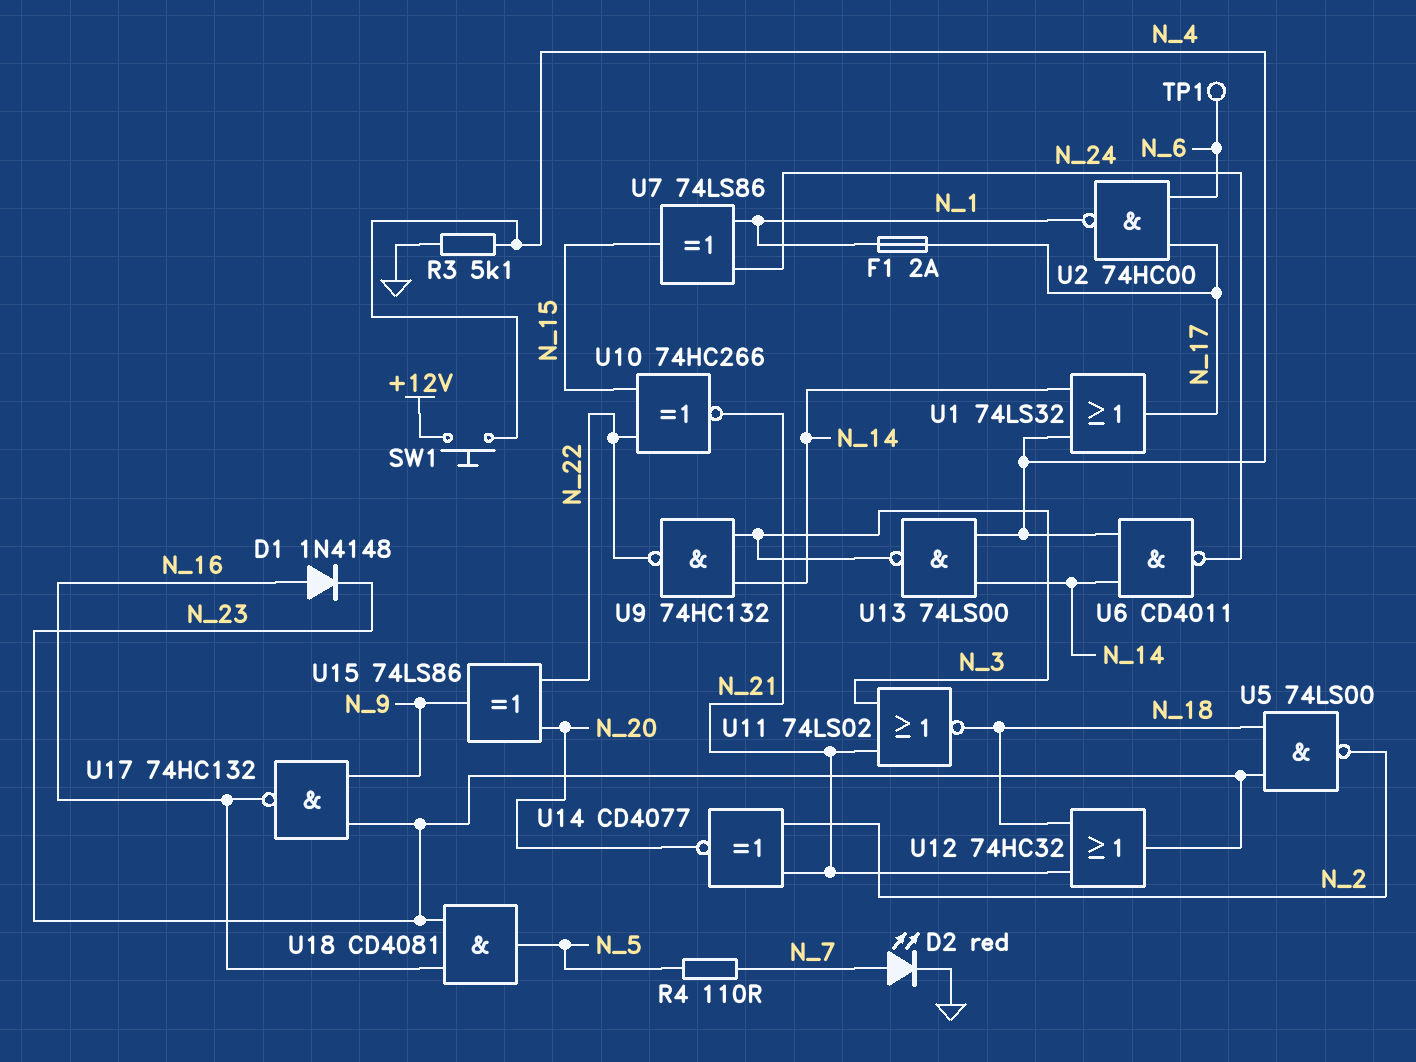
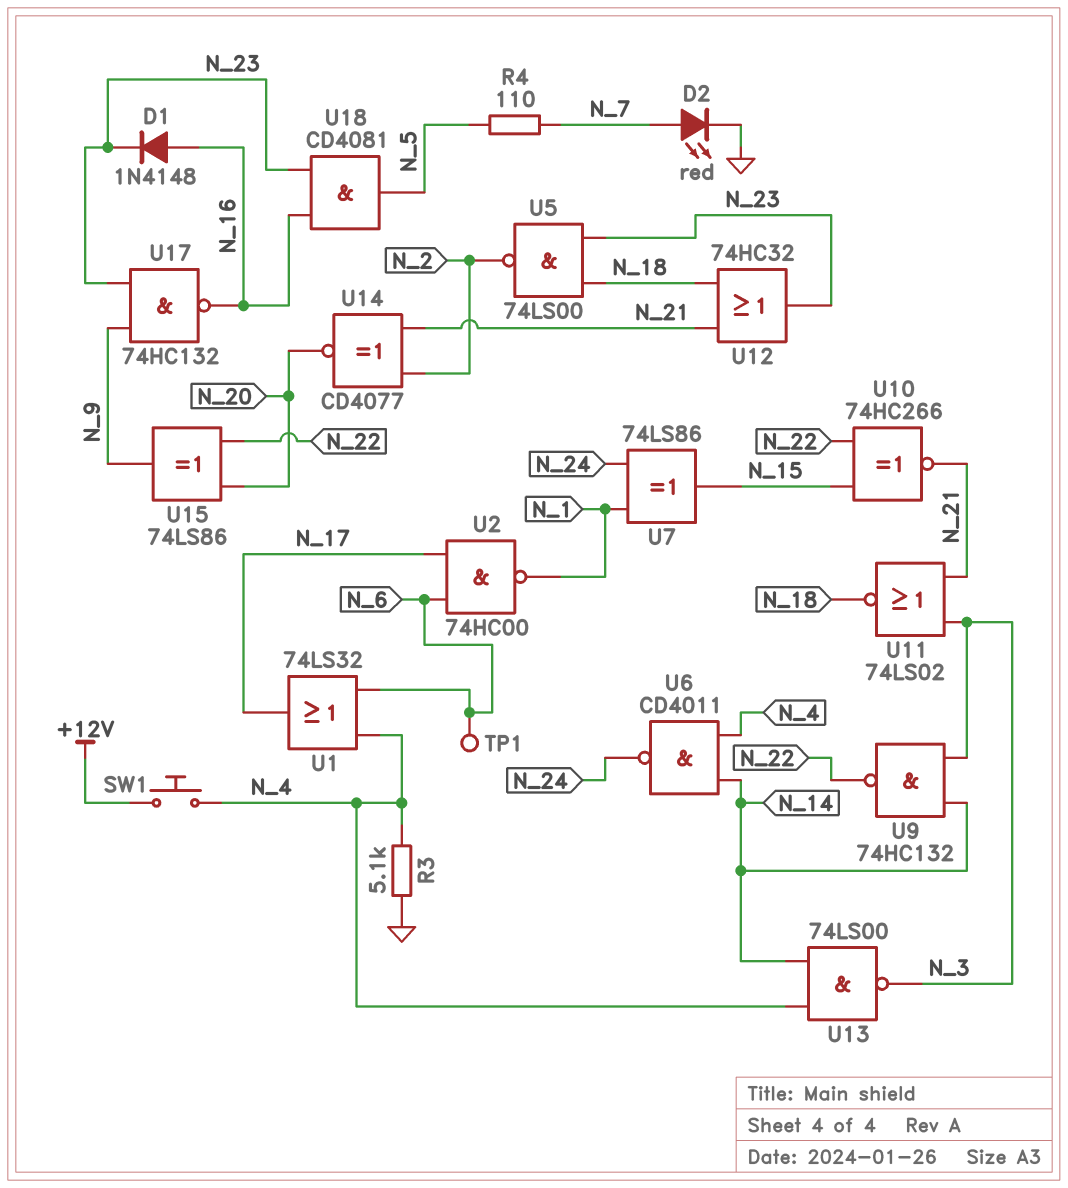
F1: 2A (N_1, N_17) -> none
U1: OR 74LS32 (in N_4, in N_14, out N_17) -> OR 74LS32 (in N_4, in N_6, out N_17)

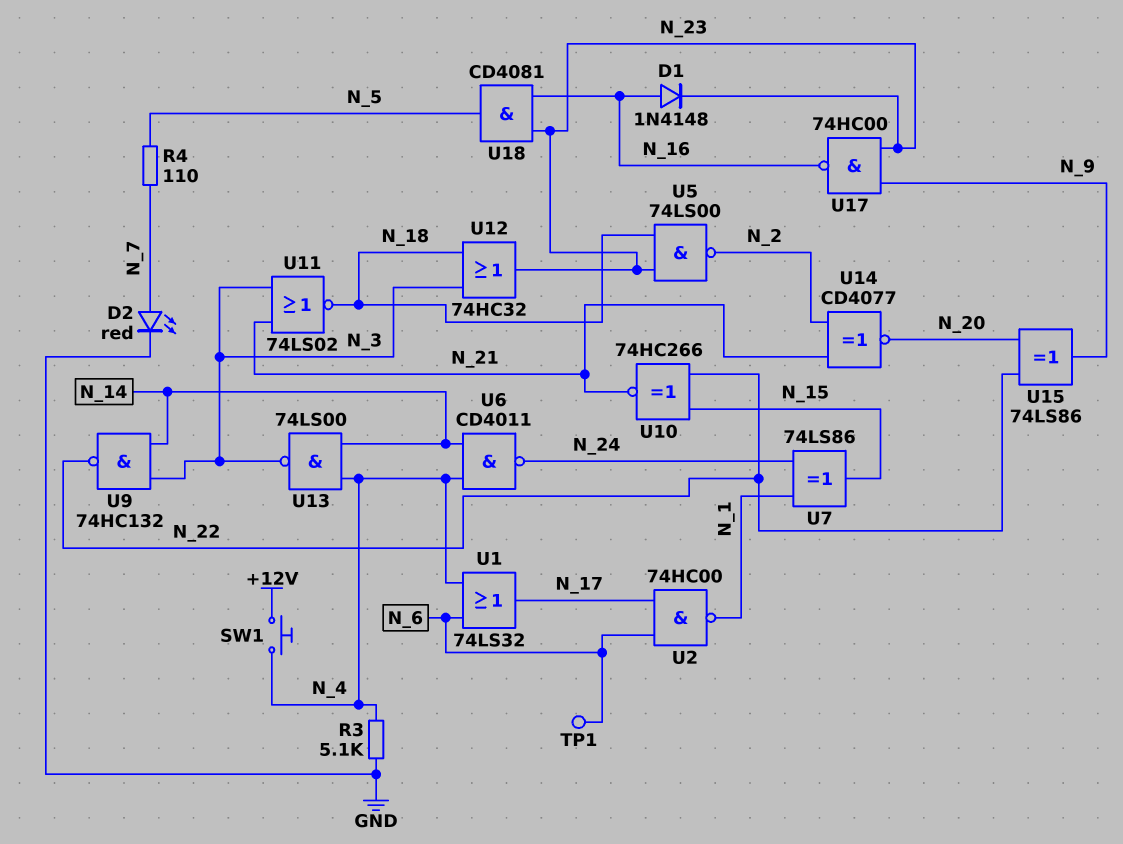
U12: OR 74HC32 (in N_18, in N_21, out N_23) -> OR 74HC32 (in N_3, in N_18, out N_23)
U17: NAND 74HC132 (in N_9, in N_23, out N_16) -> NAND 74HC00 (in N_9, in N_23, out N_16)

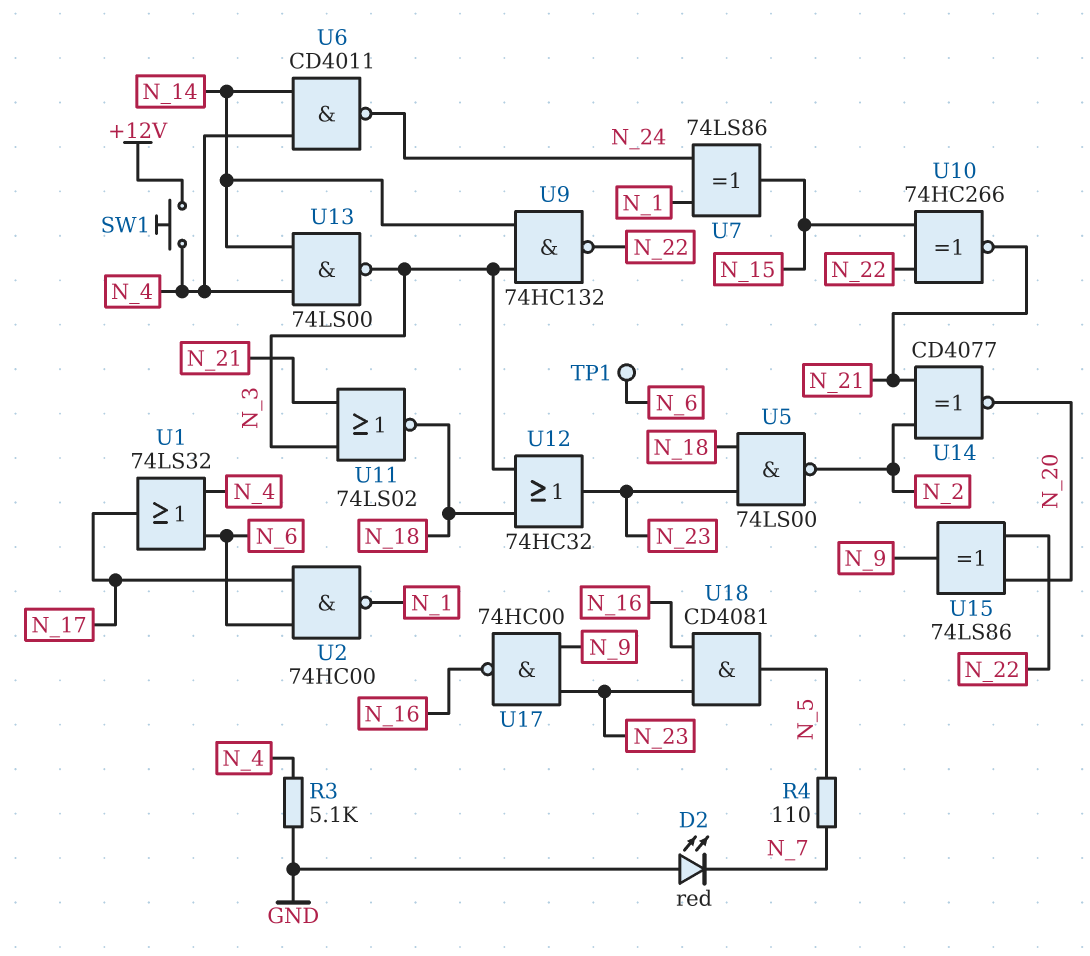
D1: diode 1N4148 (A N_16, K N_23) -> none
D2: LED red (A N_7, K GND) -> LED red (A GND, K N_7)

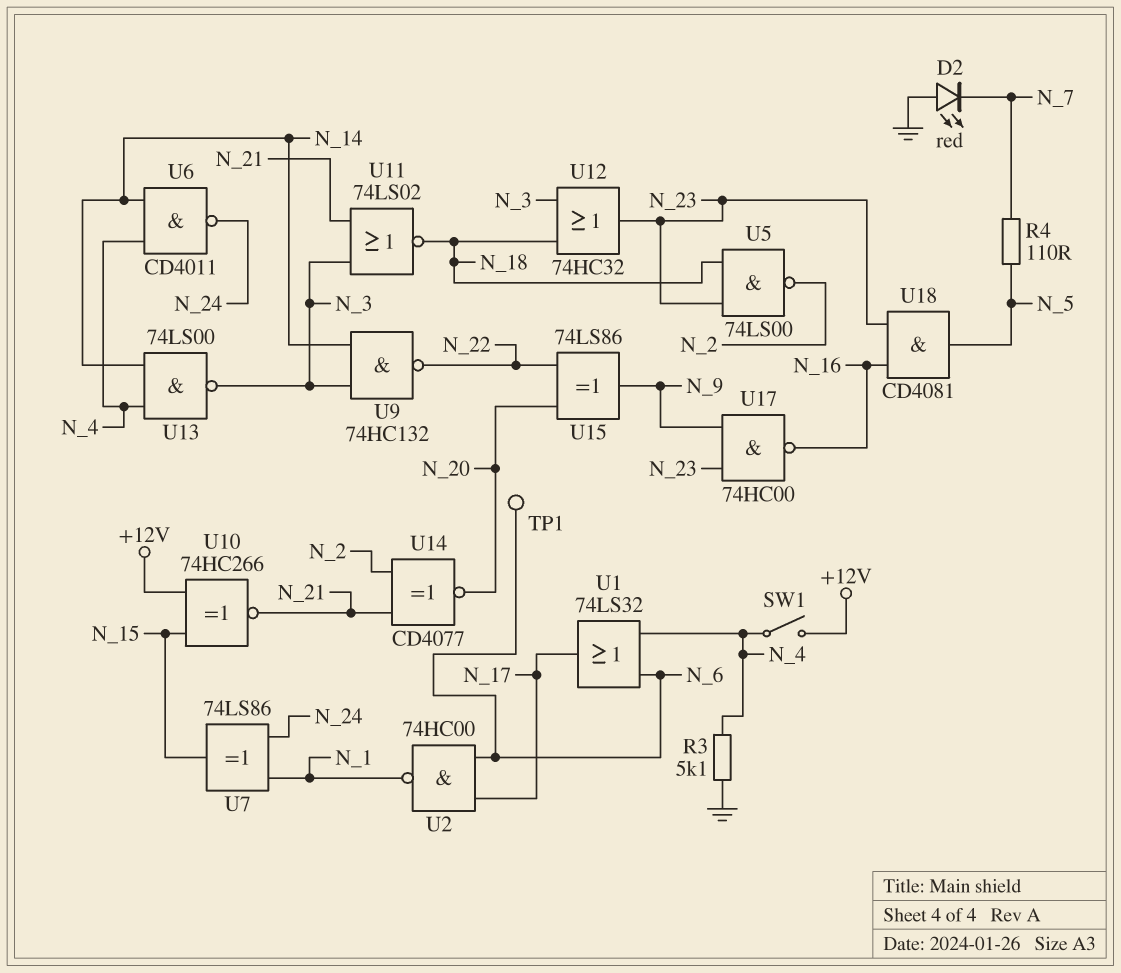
SW1: button (+12V, N_4) -> switch (+12V, N_4)
U10: XNOR 74HC266 (in N_15, in N_22, out N_21) -> XNOR 74HC266 (in +12V, in N_15, out N_21)

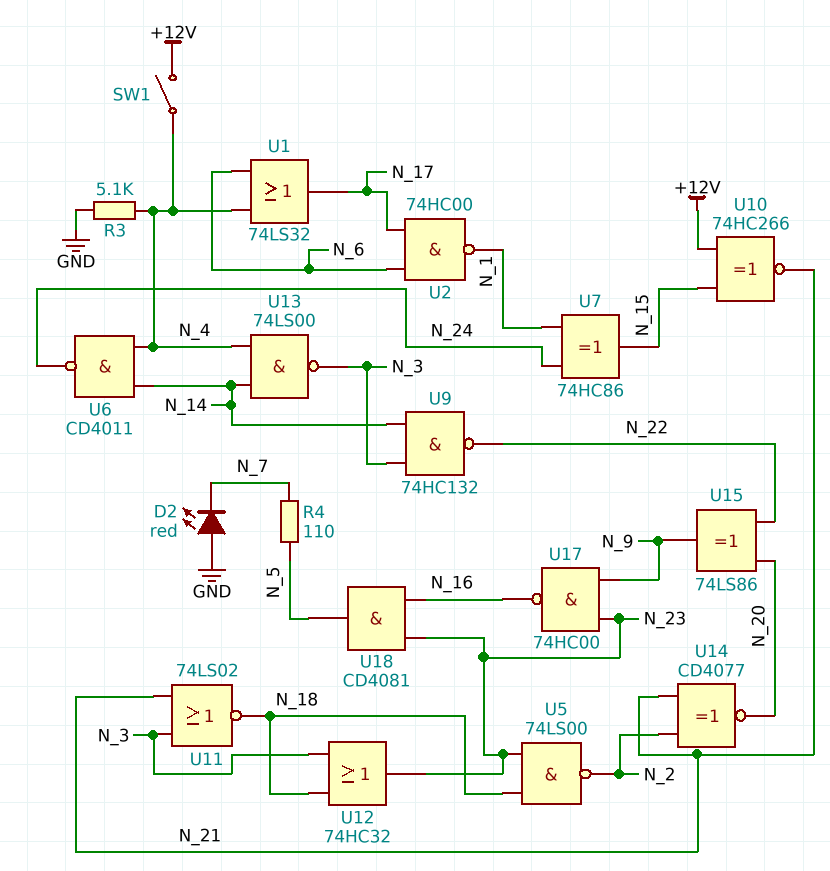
TP1: test point (N_6) -> none
U7: XOR 74LS86 (in N_1, in N_24, out N_15) -> XOR 74HC86 (in N_1, in N_24, out N_15)

